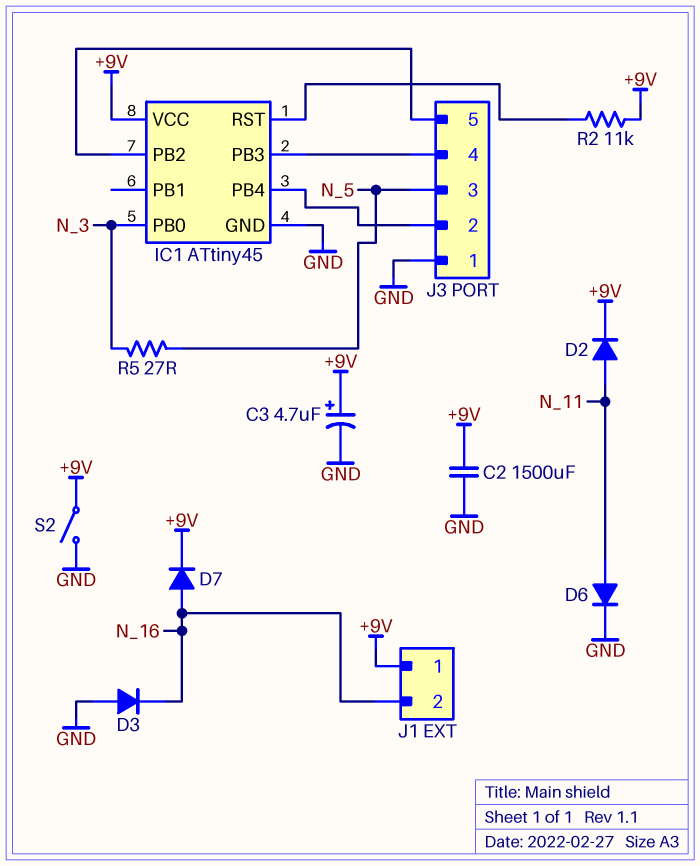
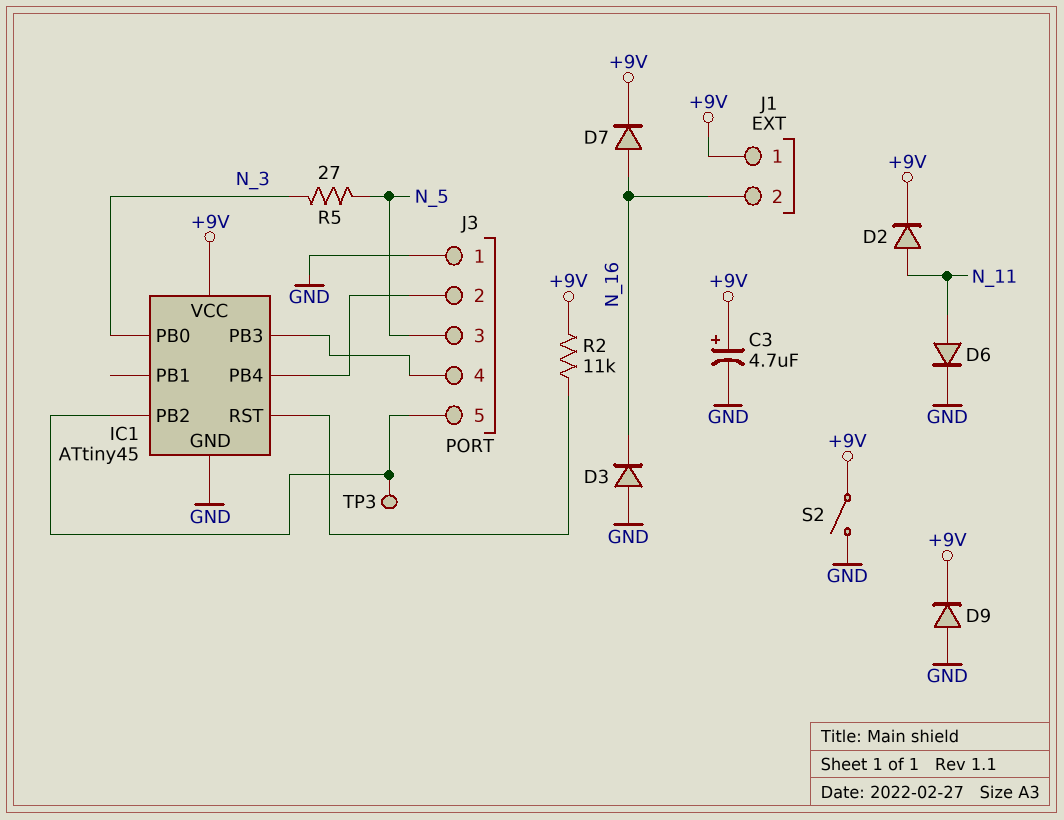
C2: 1500uF (+9V, GND) -> none
D9: none -> diode (A GND, K +9V)
TP3: none -> test point (IC1/PB2)

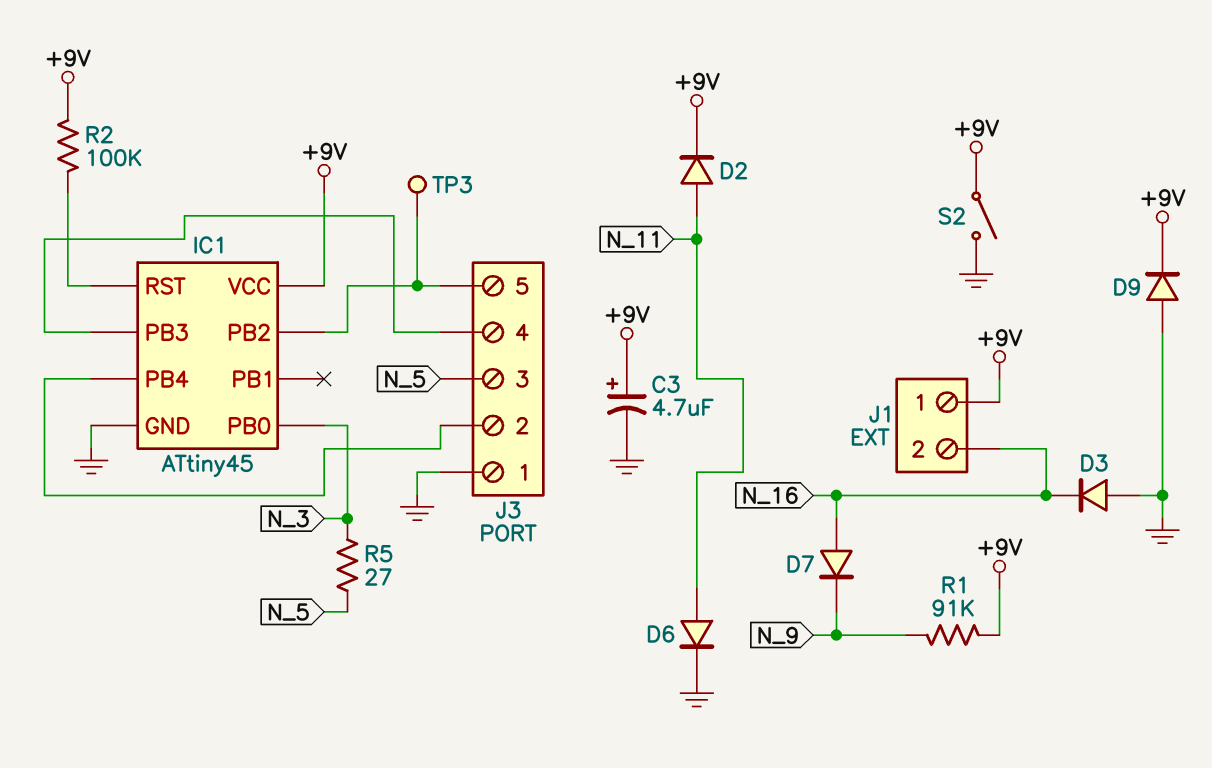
D7: diode (A N_16, K +9V) -> diode (A N_16, K N_9)
R1: none -> 91k (+9V, N_9)
R2: 11k (+9V, IC1/RST) -> 100k (+9V, IC1/RST)

